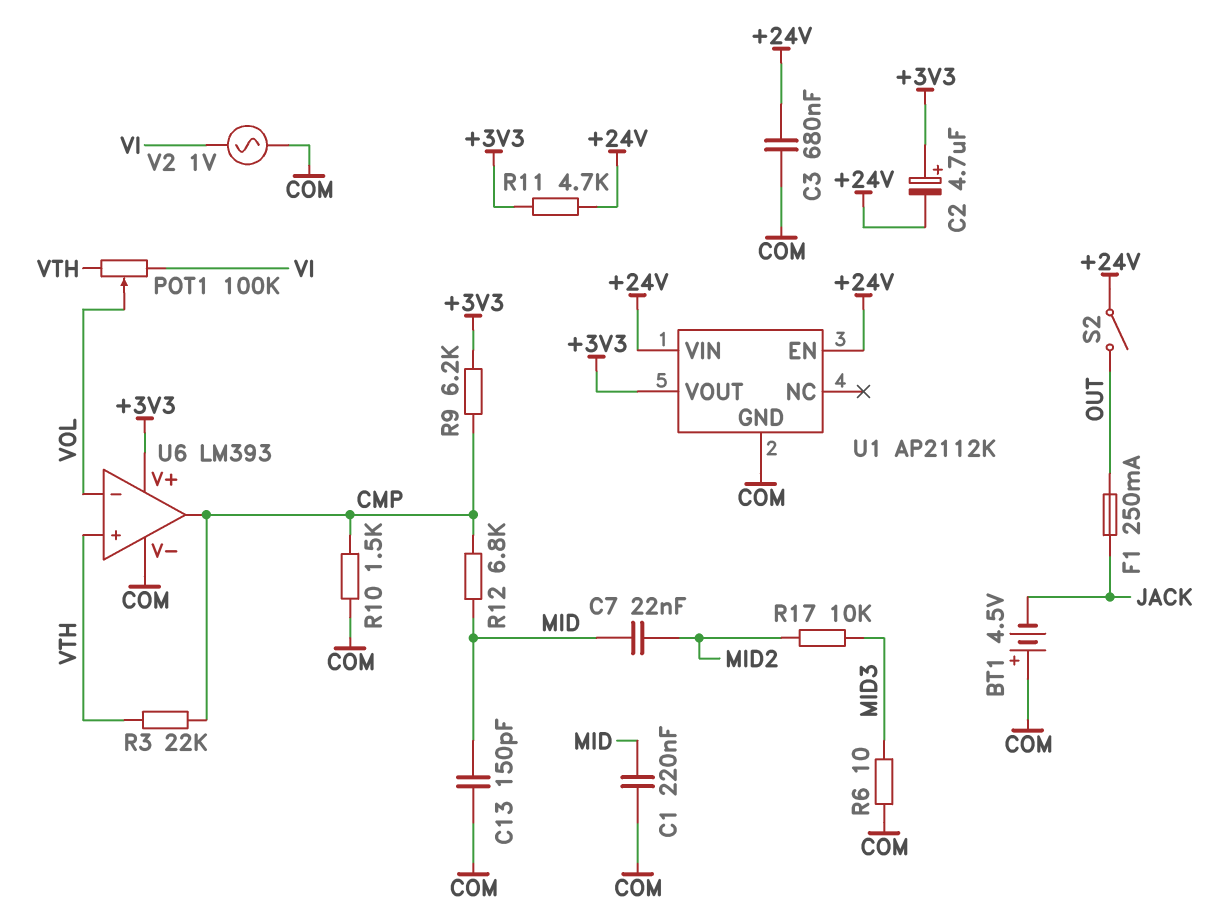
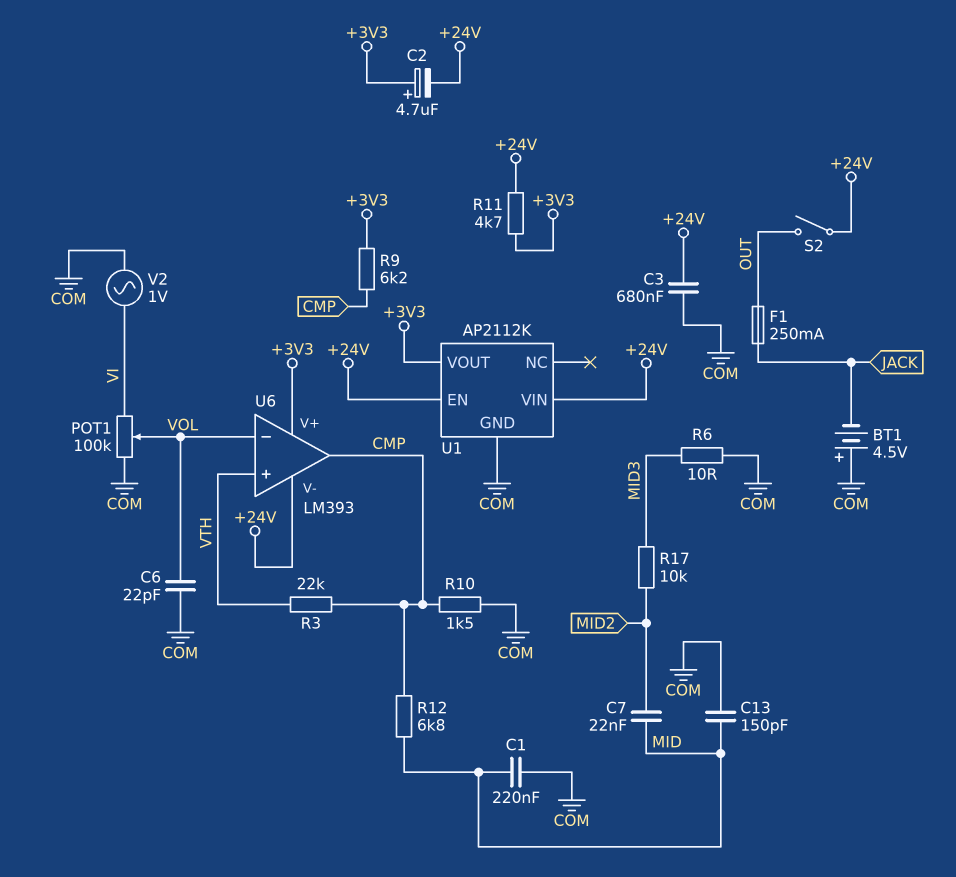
C6: none -> 22pF (COM, VOL)
POT1: 100k (VI, VTH, wiper VOL) -> 100k (COM, VI, wiper VOL)
U6 pin V-: COM -> +24V

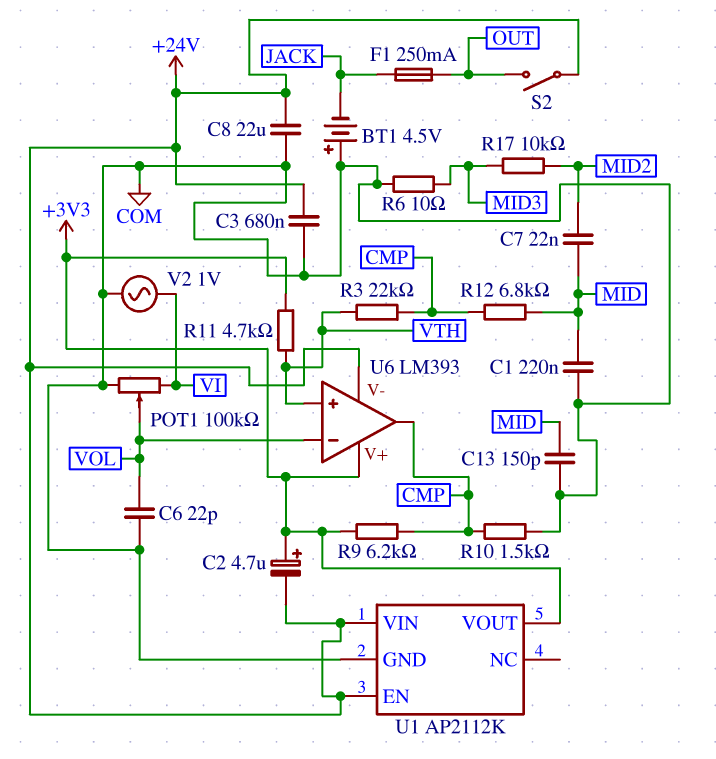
C8: none -> 22uF (+24V, COM)
R11: 4.7k (+3V3, +24V) -> 4.7k (+3V3, VTH)

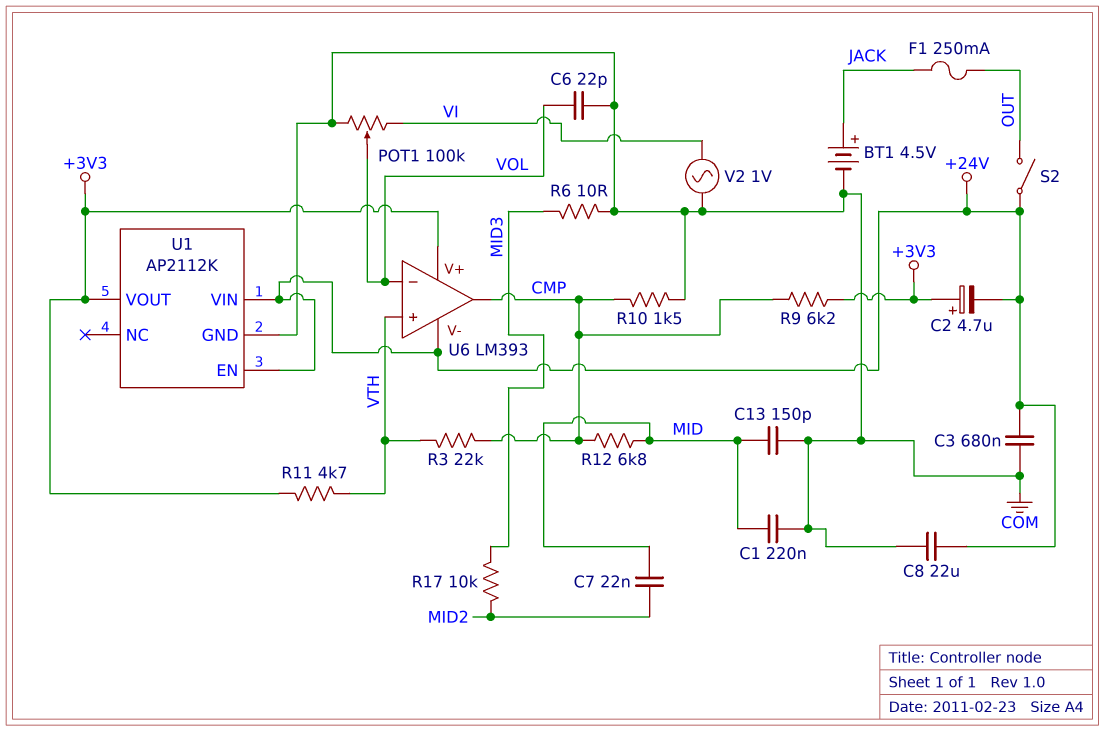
BT1: 4.5V (plus COM, minus JACK) -> 4.5V (plus JACK, minus COM)

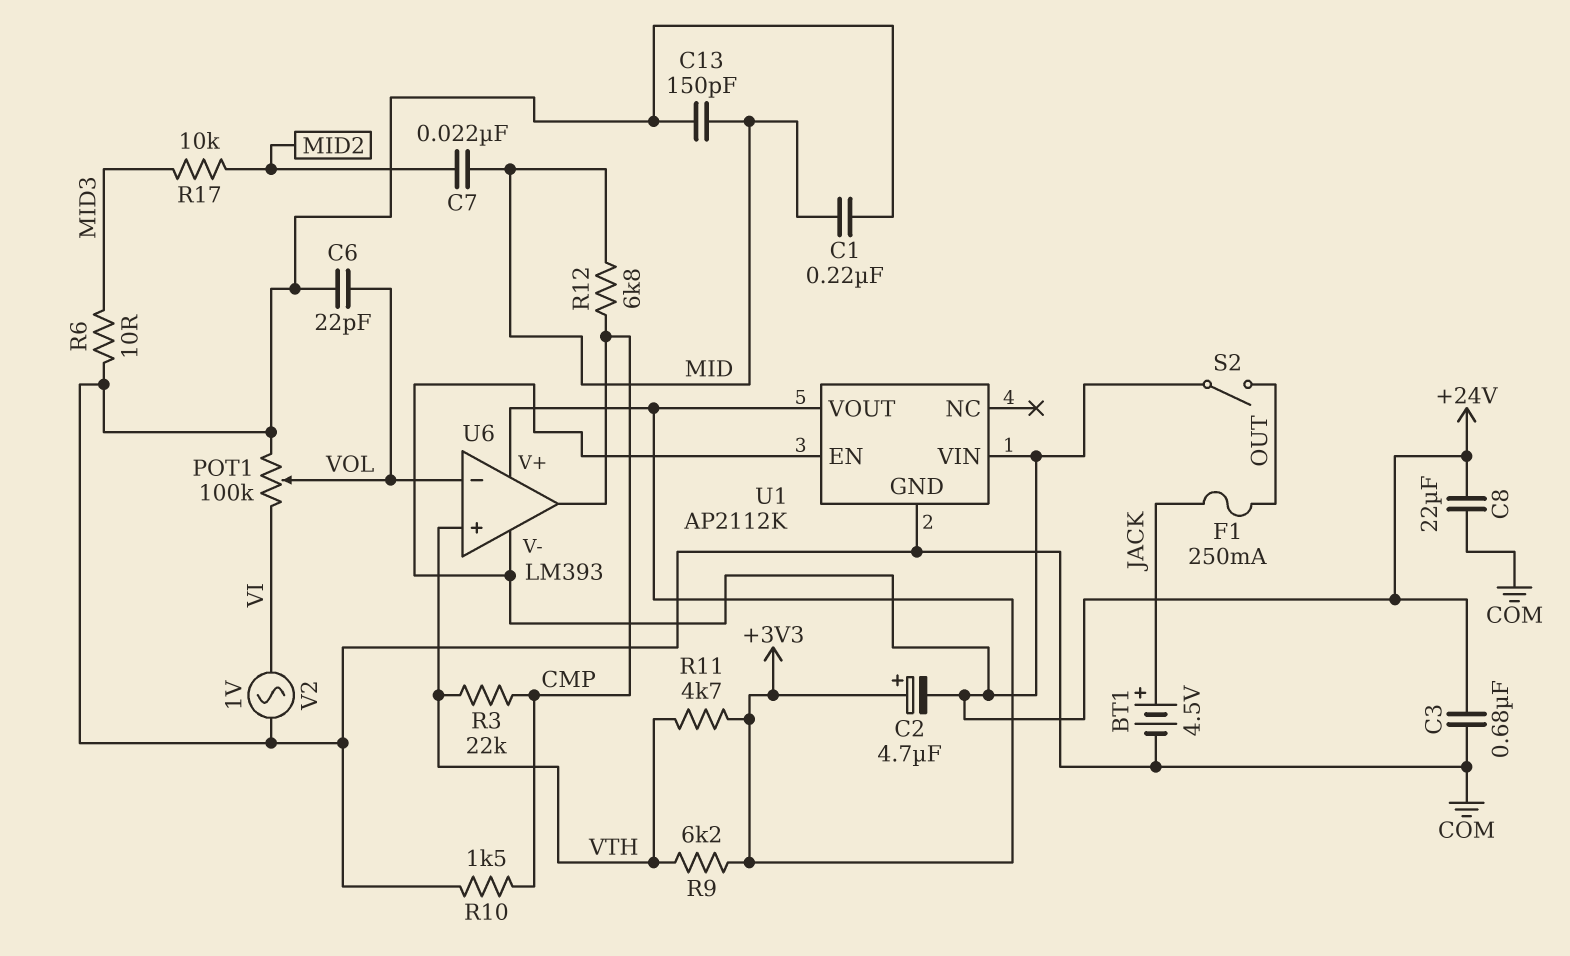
R9: 6.2k (+3V3, CMP) -> 6.2k (+3V3, VTH)

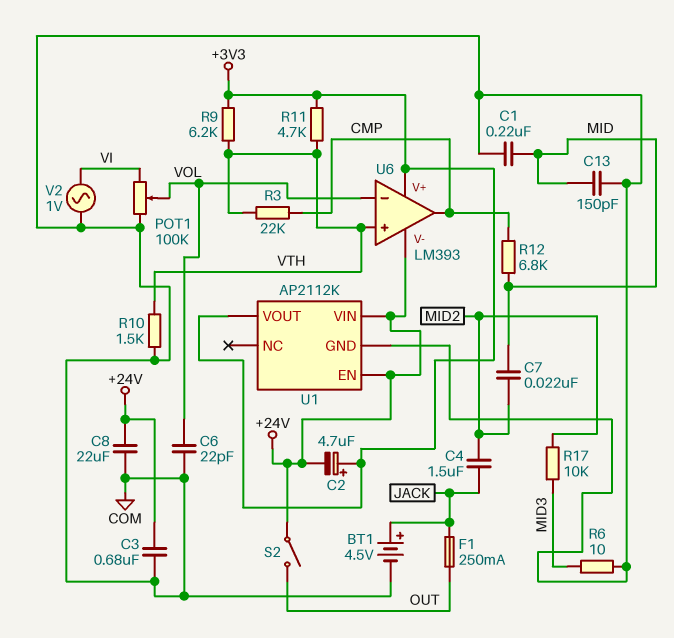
C4: none -> 1.5uF (JACK, MID2)
R10: 1.5k (CMP, COM) -> 1.5k (COM, VTH)

